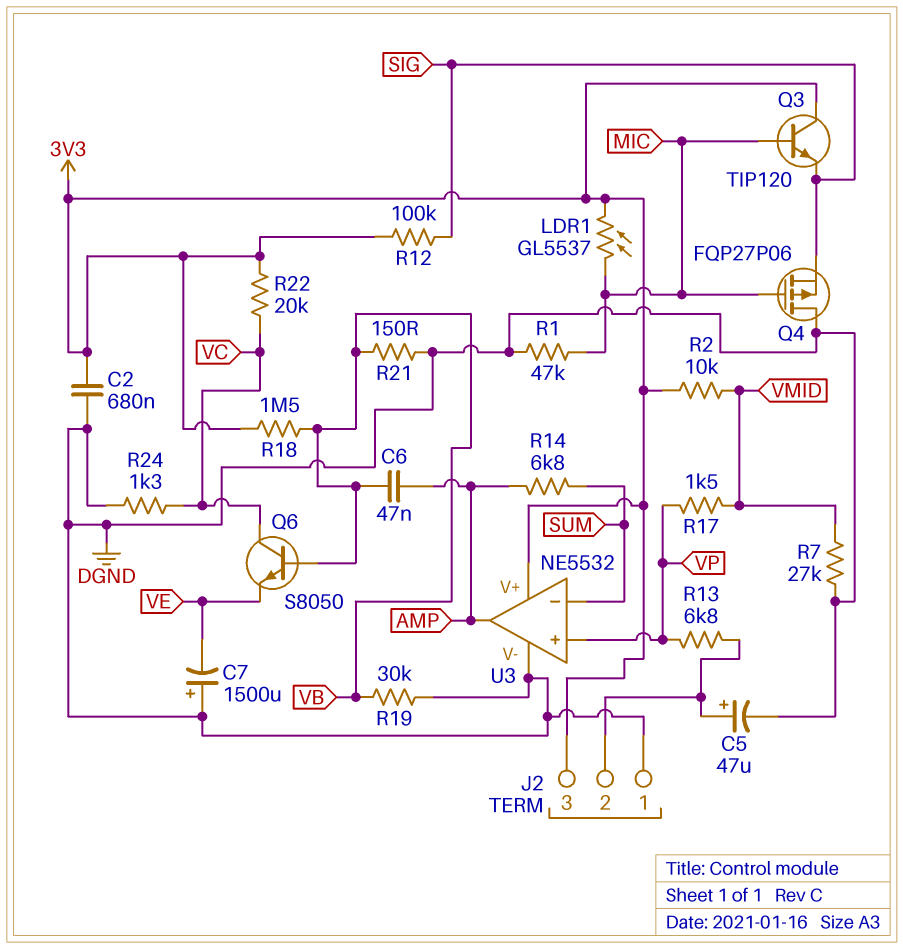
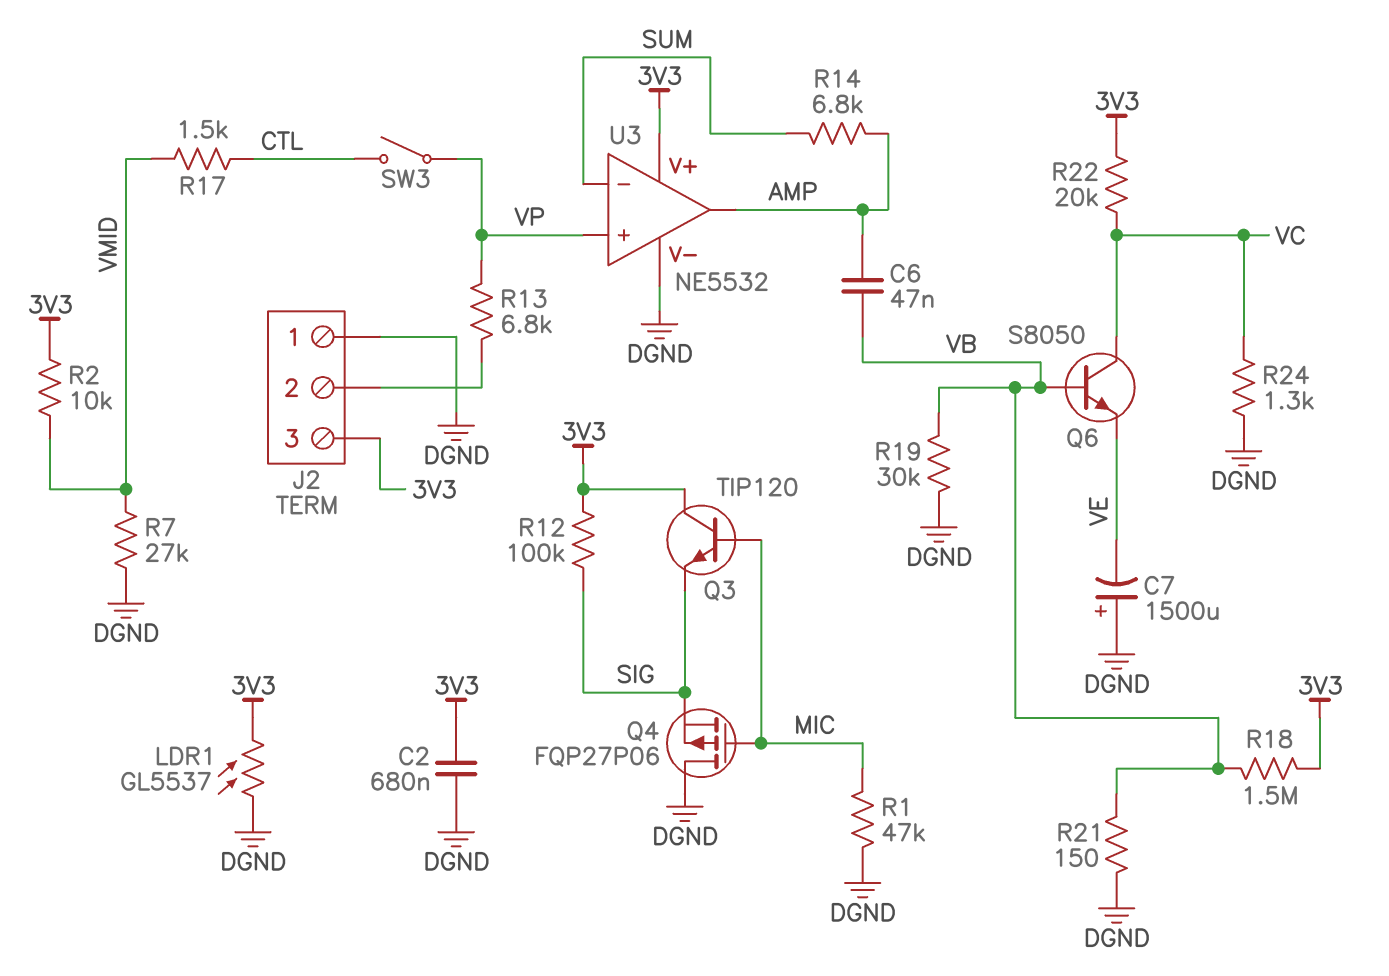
C5: 47uF (plus J2/2, minus DGND) -> none
LDR1: GL5537 (3V3, MIC) -> GL5537 (3V3, DGND)
R17: 1.5k (VMID, VP) -> 1.5k (CTL, VMID)
SW3: none -> switch (CTL, VP)

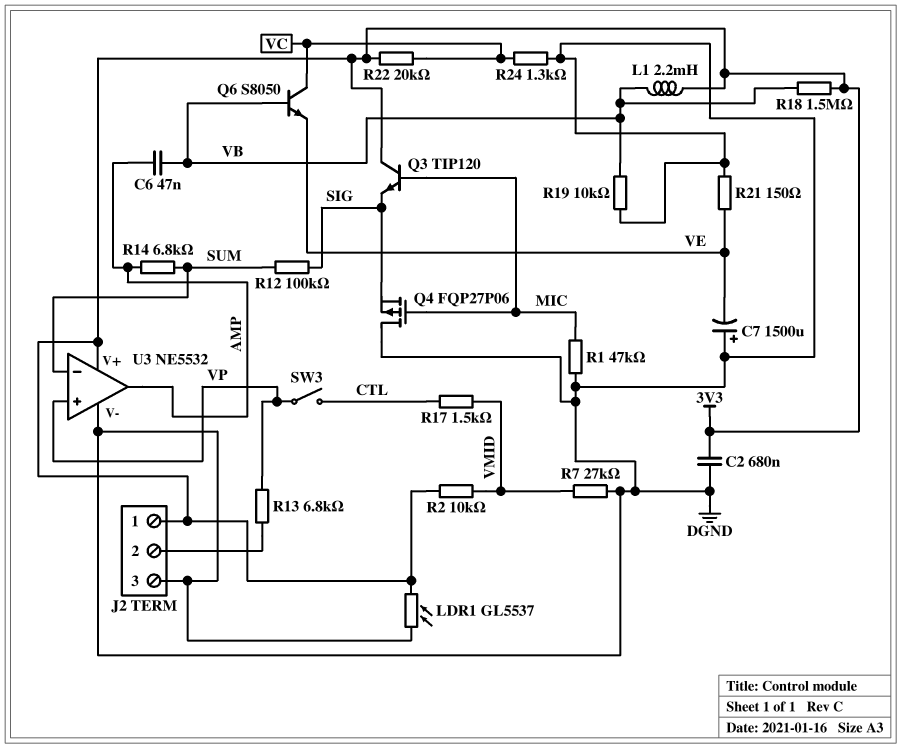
J2 pin 1: DGND -> 3V3
J2 pin 3: 3V3 -> DGND
L1: none -> 2.2mH (3V3, VB)
R12: 100k (3V3, SIG) -> 100k (SIG, SUM)
R19: 30k (DGND, VB) -> 10k (DGND, VB)
R21: 150 (DGND, VB) -> 150 (DGND, VE)

